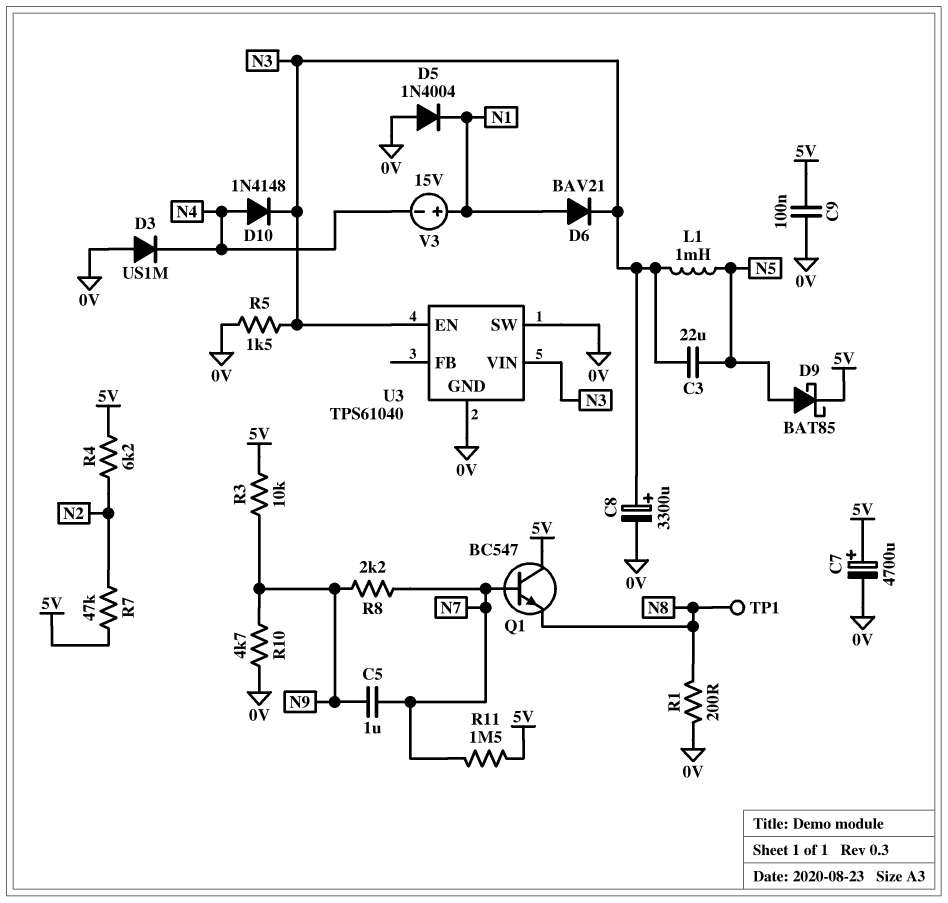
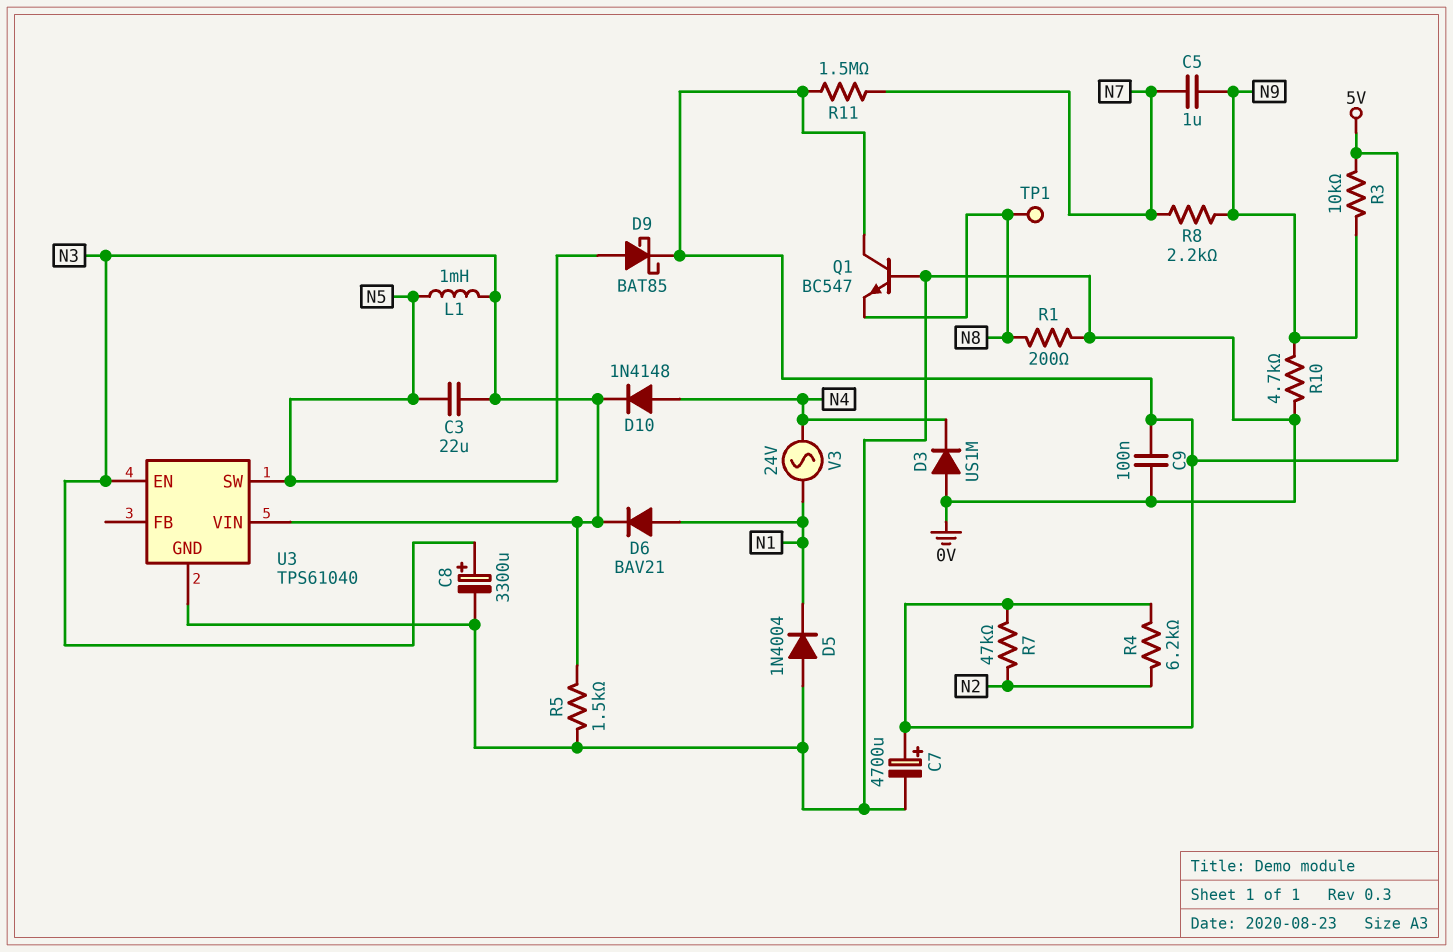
Q1: NPN BC547 (B N7, C 5V, E N8) -> NPN BC547 (B 0V, C 5V, E N8)
U3 pin SW: 0V -> N5
V3: 15V (plus N1, minus N4) -> AC 24V (N1, N4)

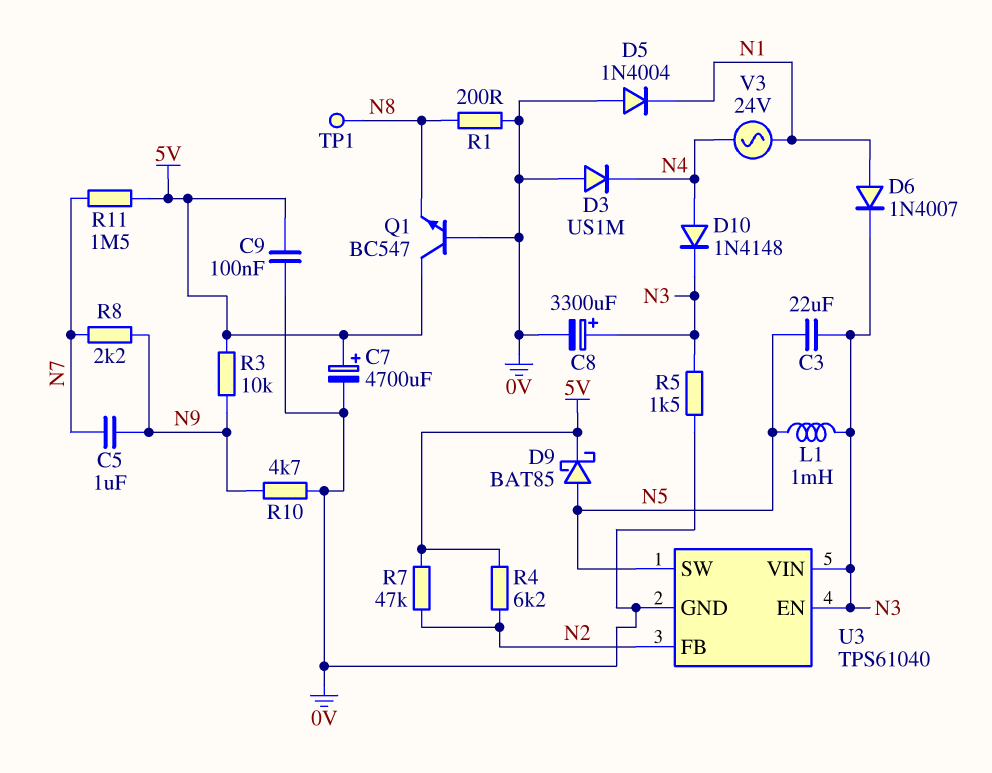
D6: diode BAV21 (A N1, K N3) -> diode 1N4007 (A N1, K N3)
U3 pin FB: none -> N2

